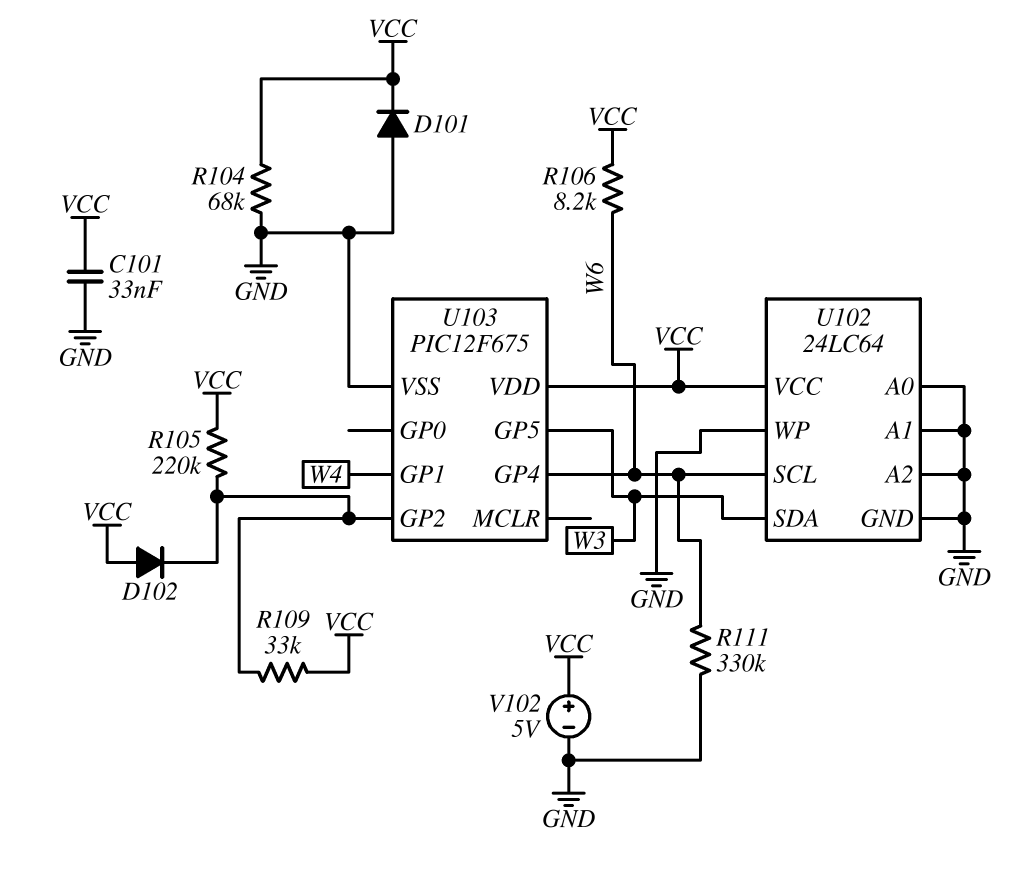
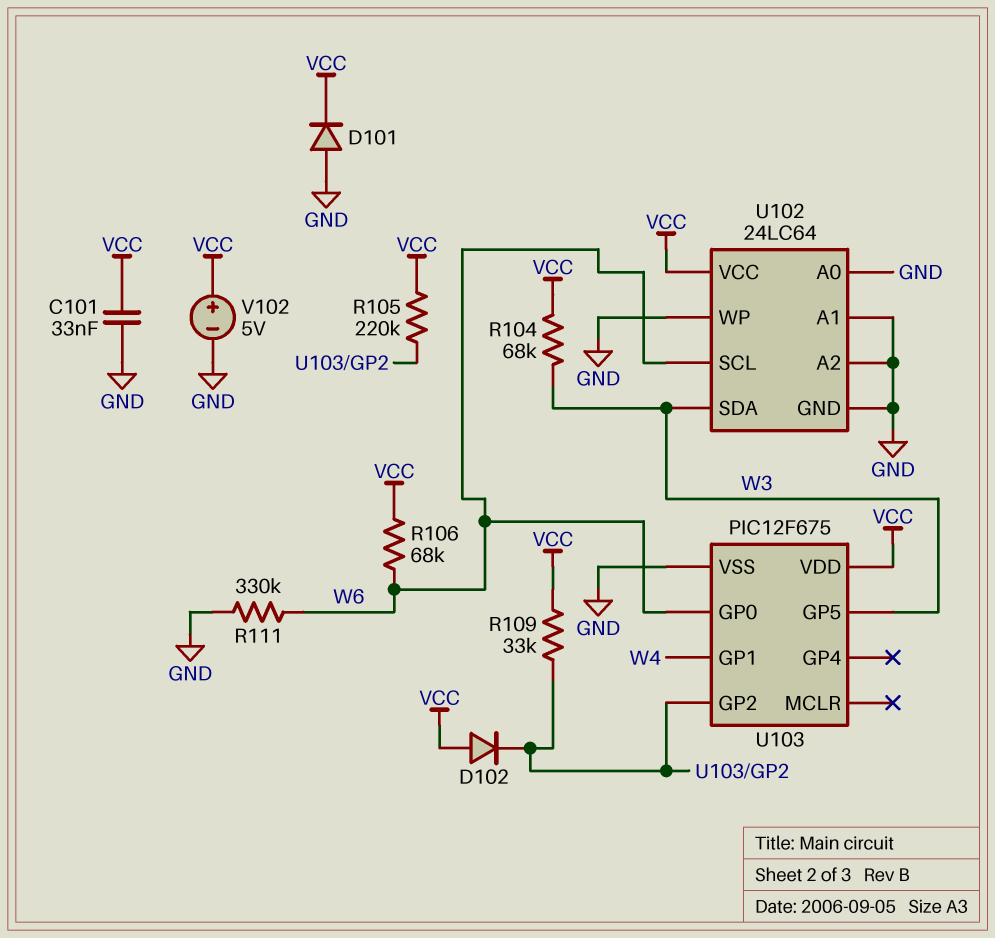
R104: 68k (GND, VCC) -> 68k (VCC, W3)
R106: 8.2k (VCC, W6) -> 68k (VCC, W6)
U103 pin GP0: none -> W6
U103 pin GP4: W6 -> none

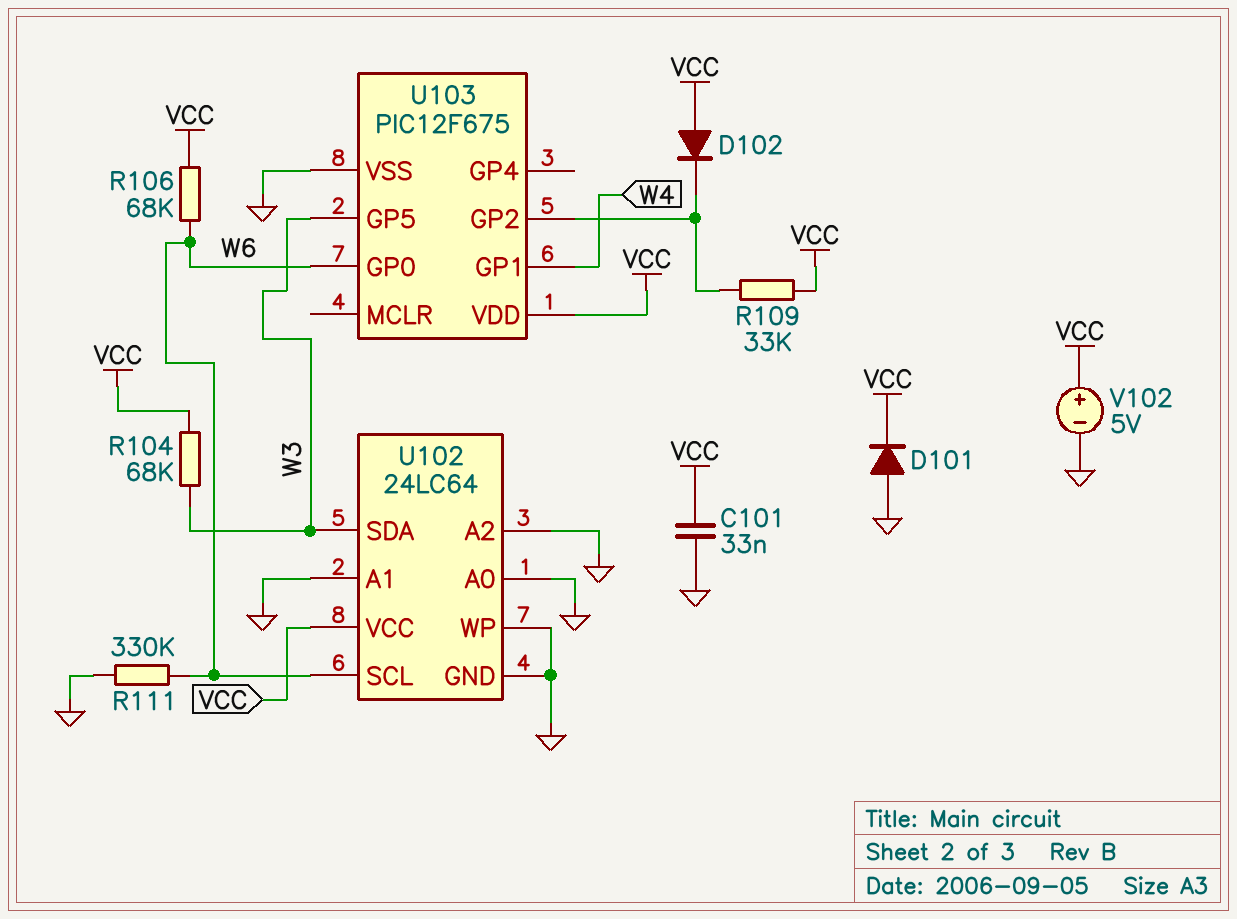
R105: 220k (U103/GP2, VCC) -> none

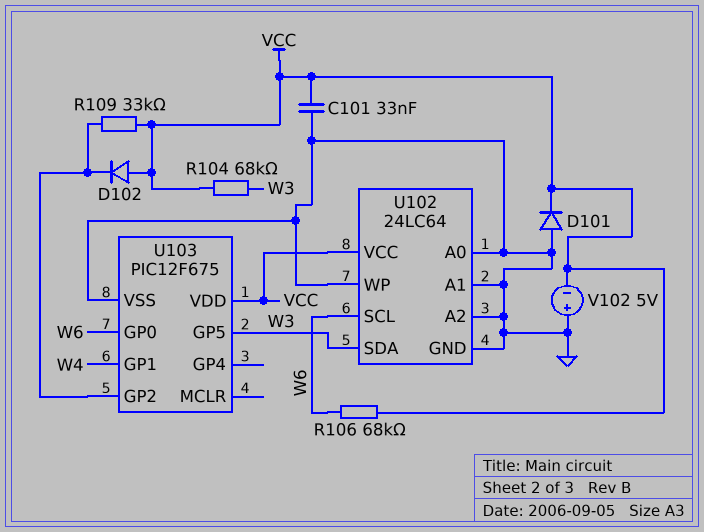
R111: 330k (GND, W6) -> none
V102: 5V (plus VCC, minus GND) -> 5V (plus GND, minus VCC)

